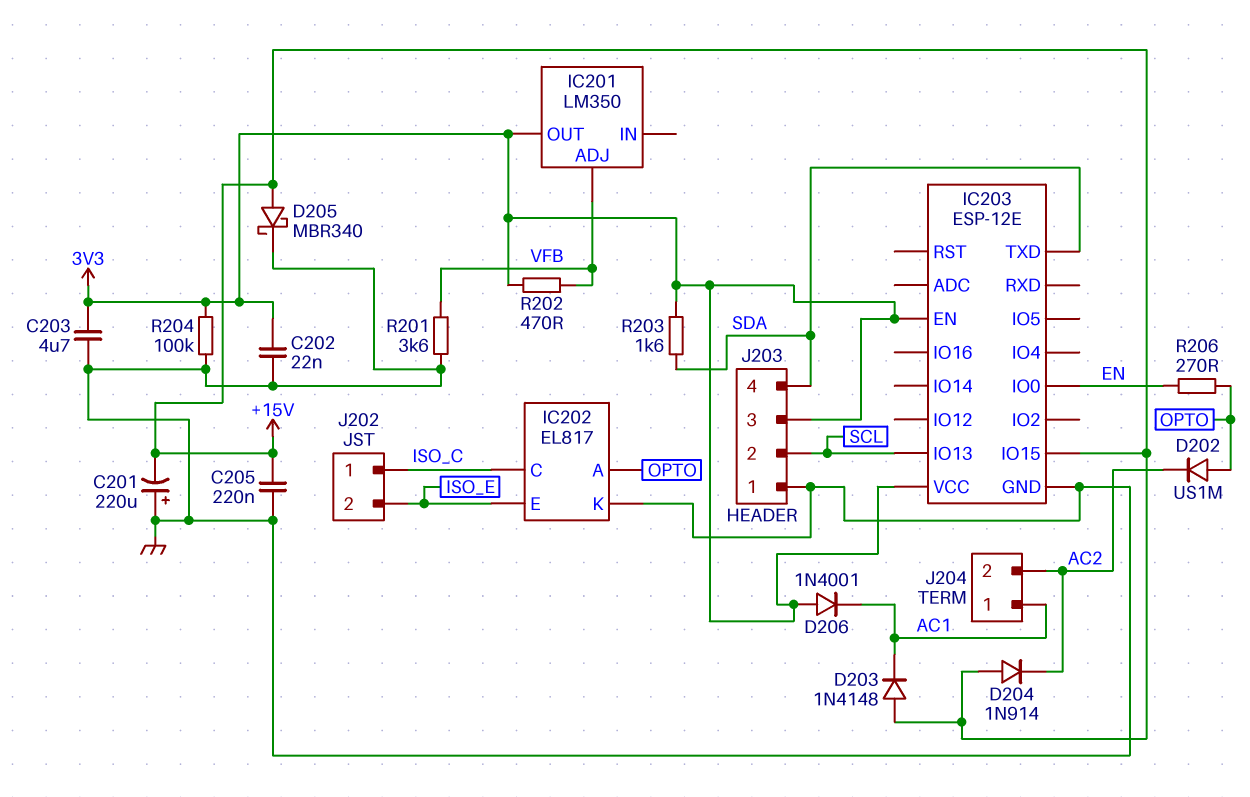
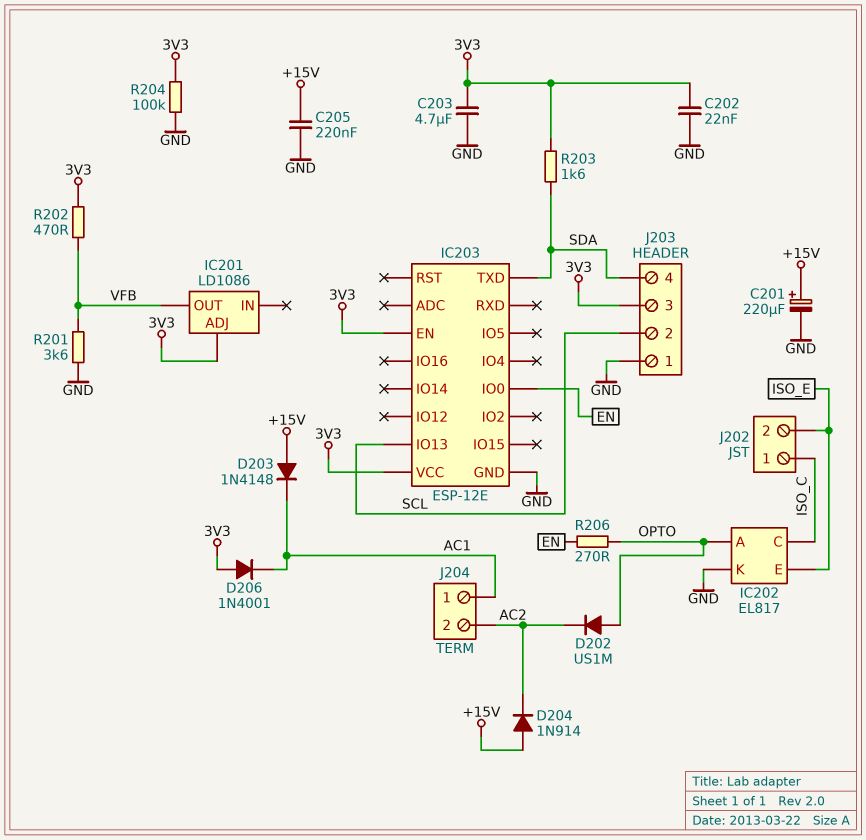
C201: 220uF (plus GND, minus +15V) -> 220uF (plus +15V, minus GND)
D205: schottky MBR340 (A +15V, K GND) -> none
IC201: LM350 -> LD1086
IC201 pin ADJ: VFB -> 3V3
IC201 pin OUT: 3V3 -> VFB
IC203 pin IO15: +15V -> none

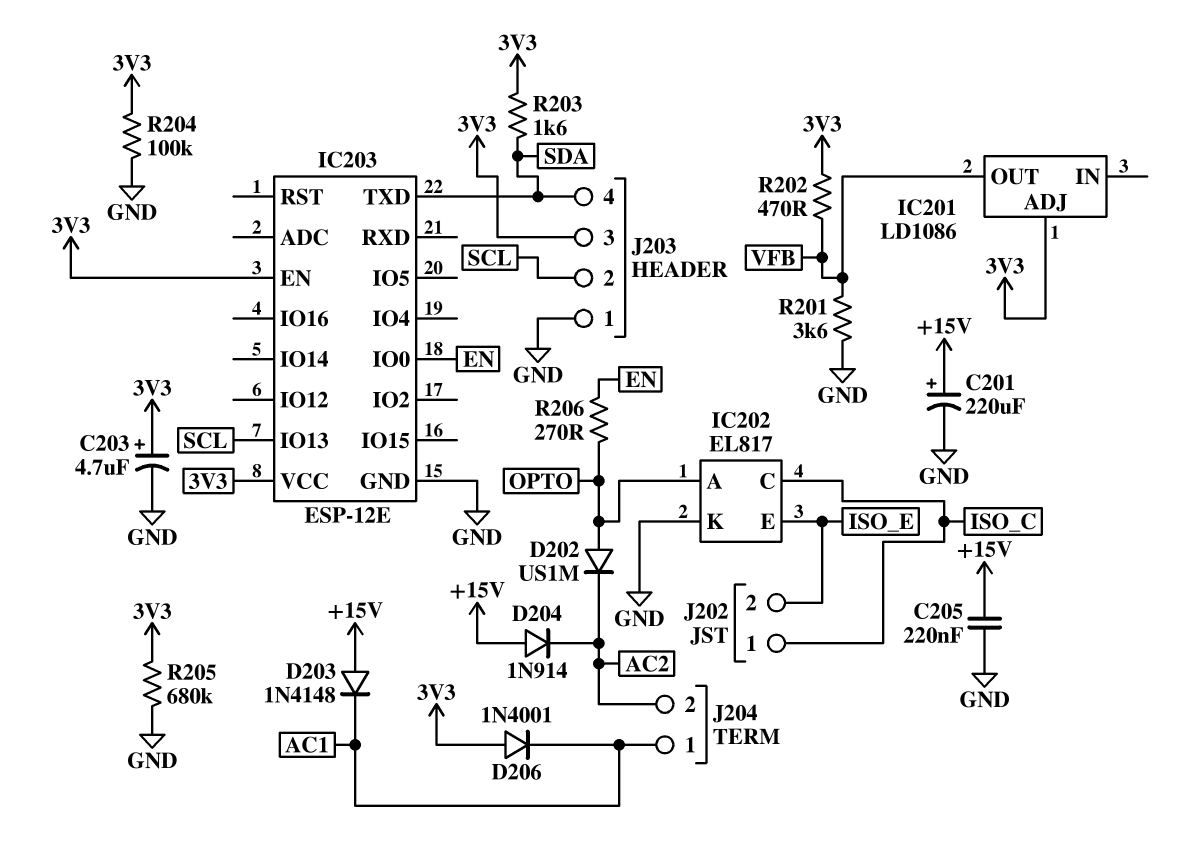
C202: 22nF (3V3, GND) -> none
C203: 4.7uF (3V3, GND) -> 4.7uF (plus 3V3, minus GND)
R205: none -> 680k (3V3, GND)

